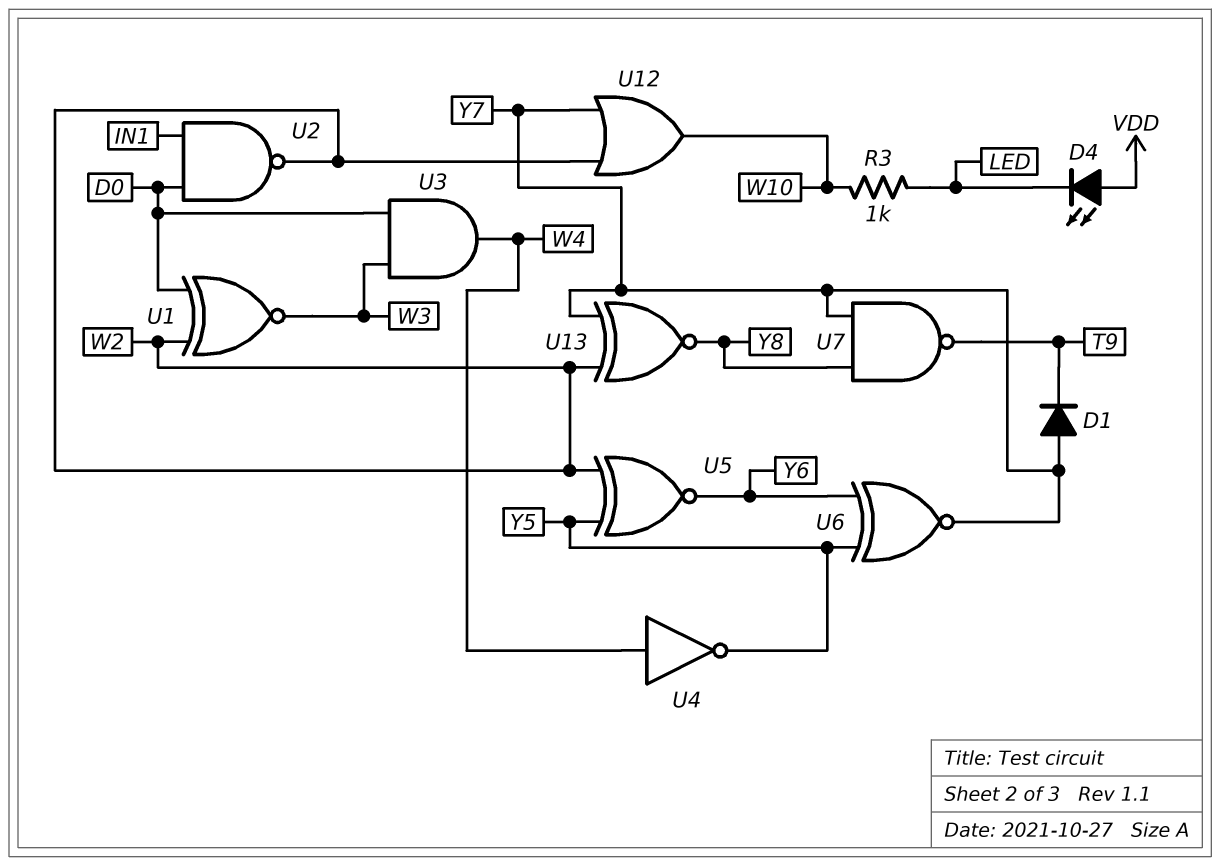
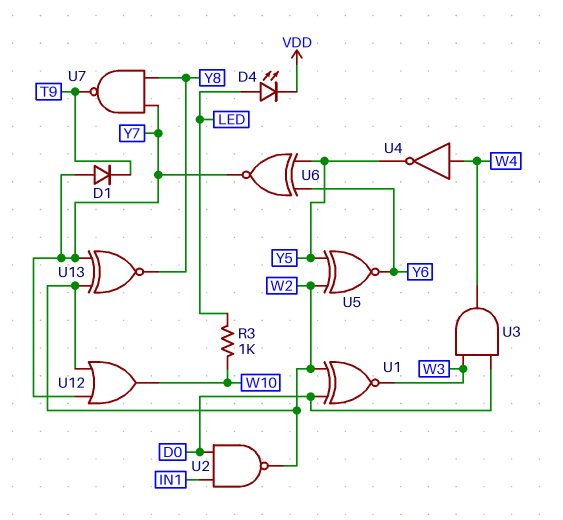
D4: LED (A VDD, K LED) -> LED (A LED, K VDD)

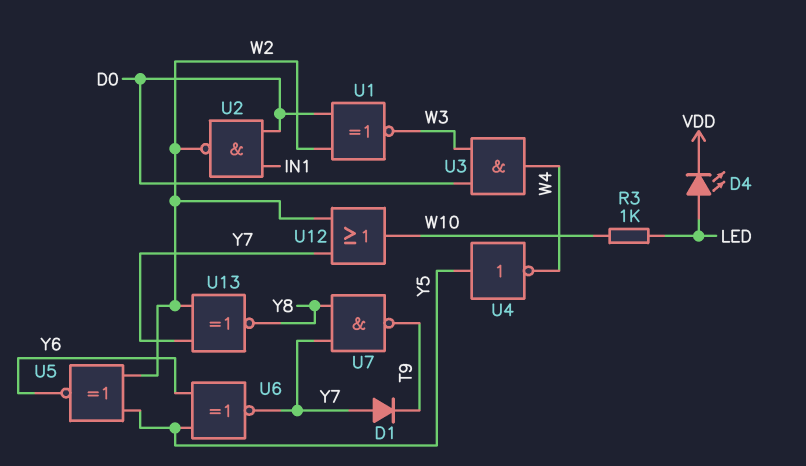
U4: NOT (in W4, out Y5) -> NOT (in Y5, out W4)

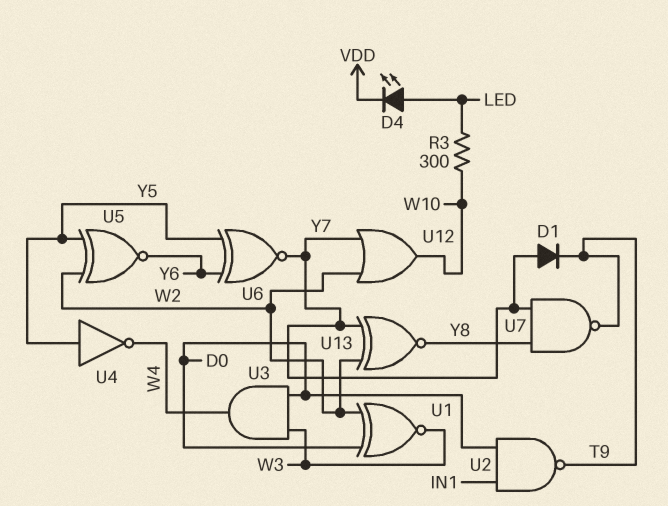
R3: 1k (LED, W10) -> 300 (LED, W10)
U2: NAND (in D0, in IN1, out W2) -> NAND (in D0, in IN1, out T9)

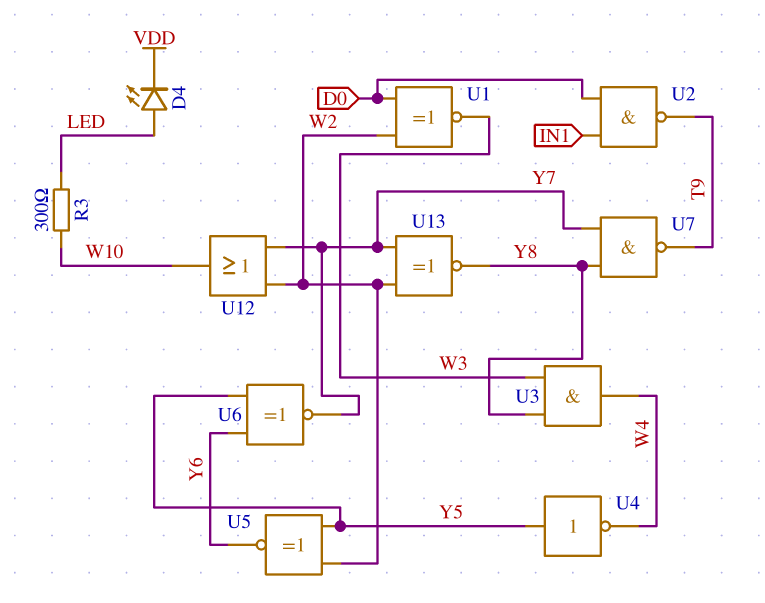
D1: diode (A Y7, K T9) -> none
U3: AND (in D0, in W3, out W4) -> AND (in W3, in Y8, out W4)

